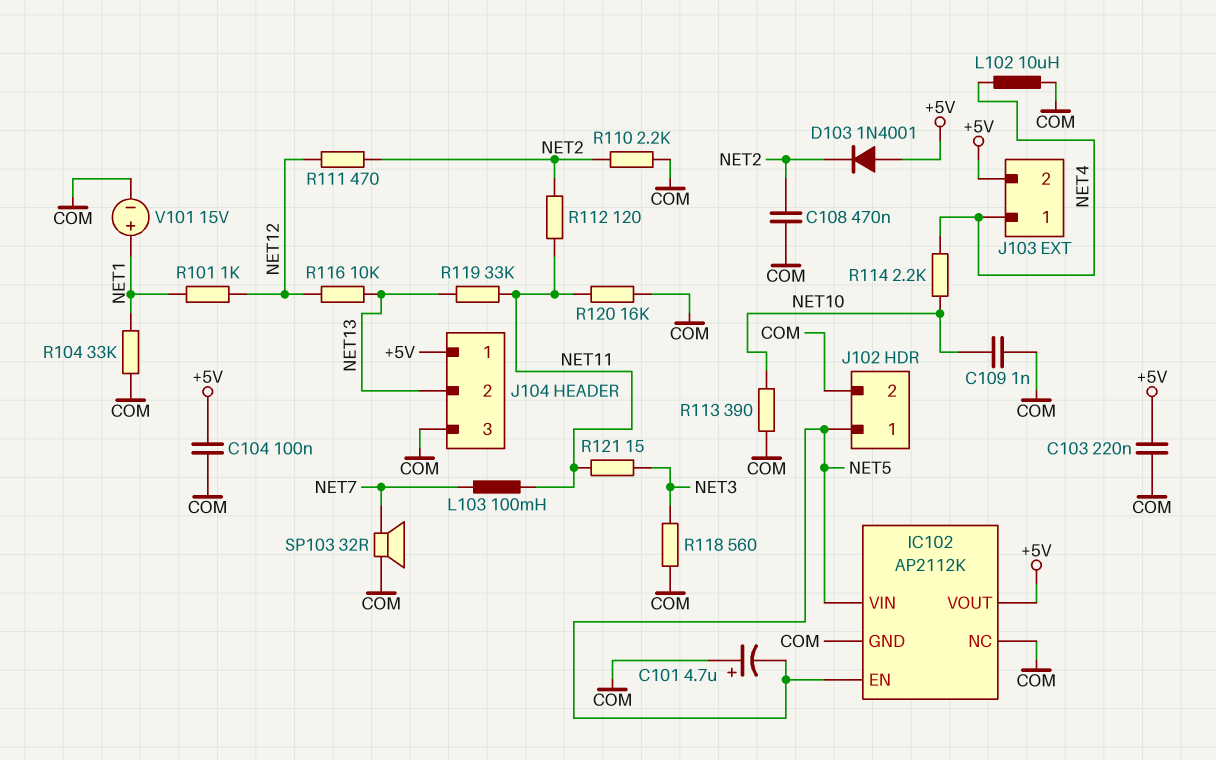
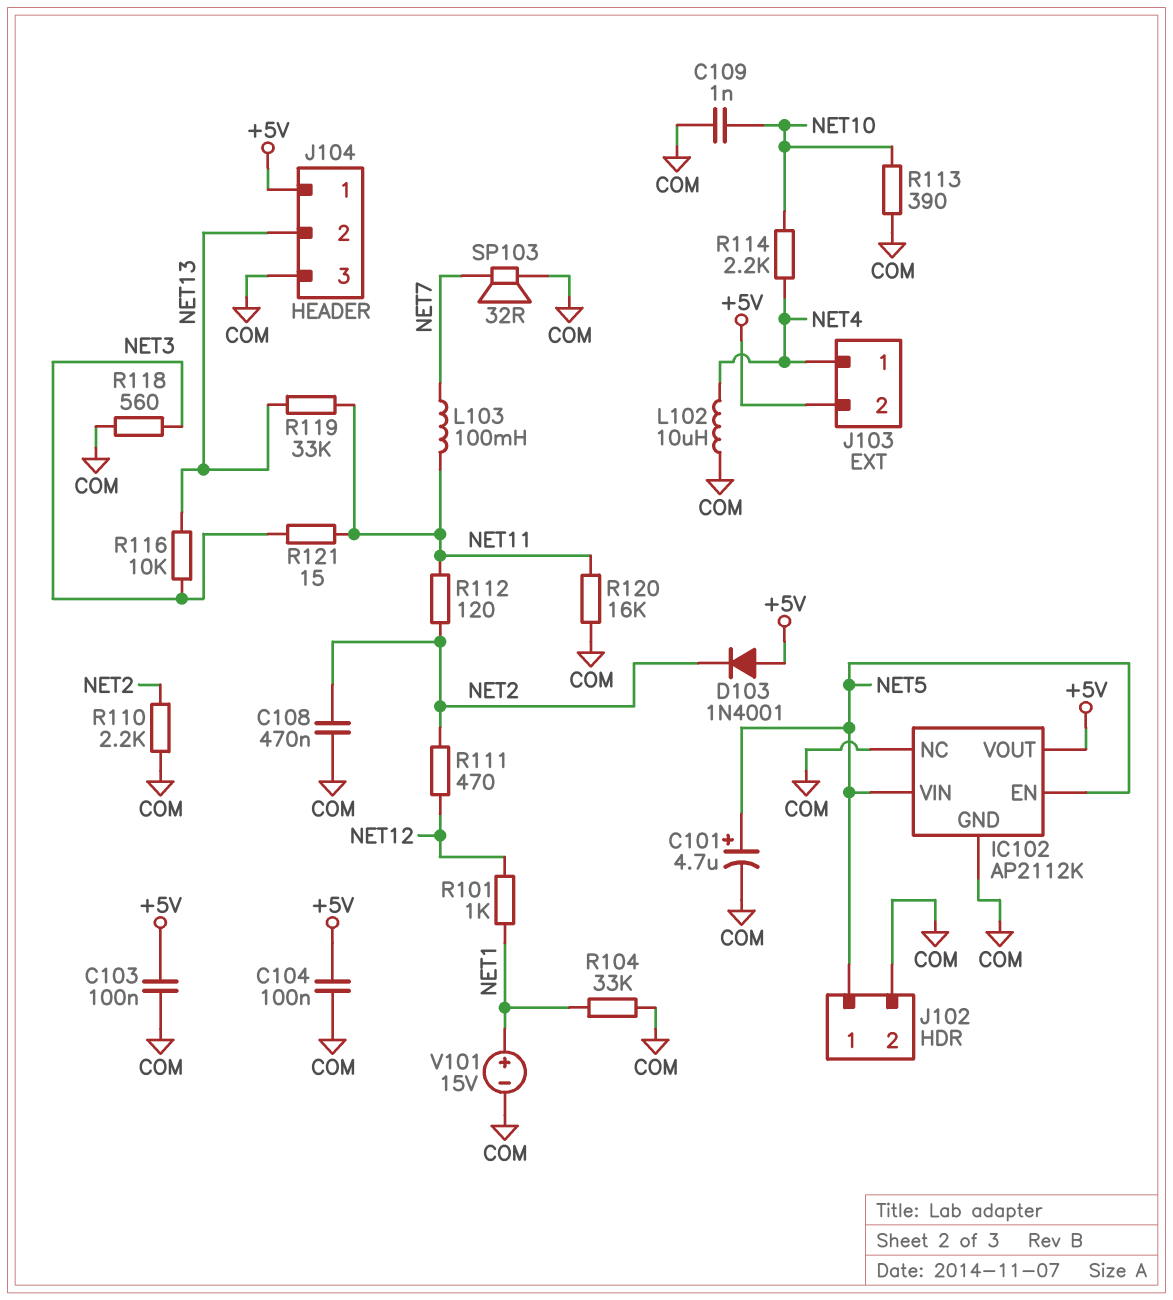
C101: 4.7uF (plus COM, minus NET5) -> 4.7uF (plus NET5, minus COM)
C103: 220nF (+5V, COM) -> 100nF (+5V, COM)
R116: 10k (NET12, NET13) -> 10k (NET3, NET13)

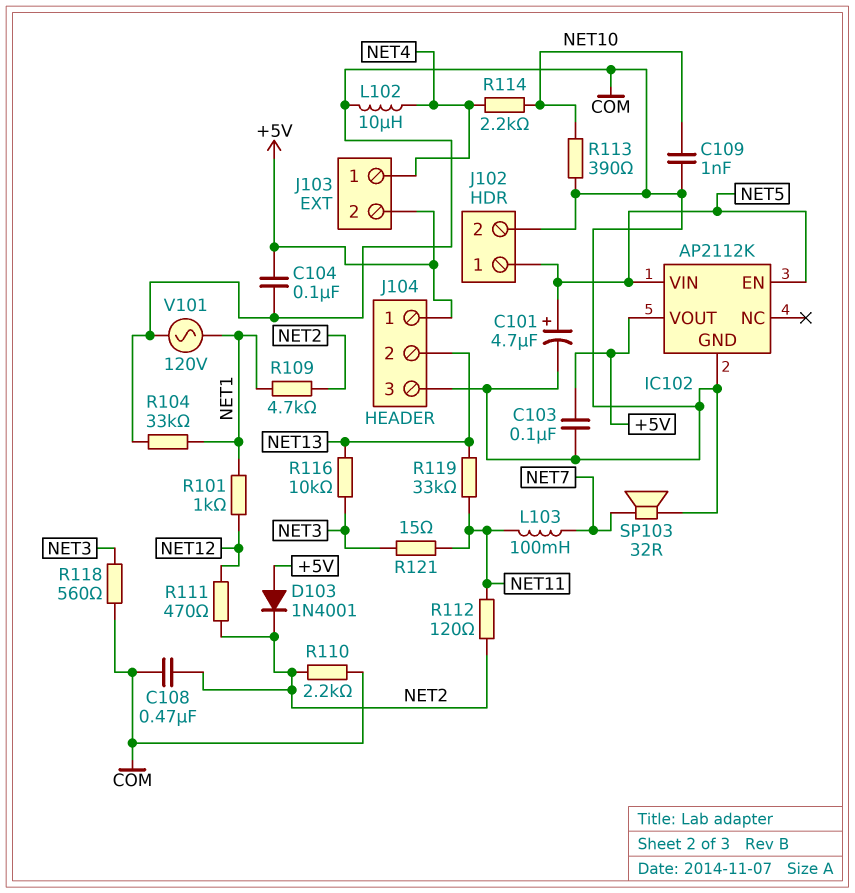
IC102 pin NC: COM -> none
R109: none -> 4.7k (NET1, NET2)
R120: 16k (COM, NET11) -> none
V101: 15V (plus NET1, minus COM) -> AC 120V (COM, NET1)

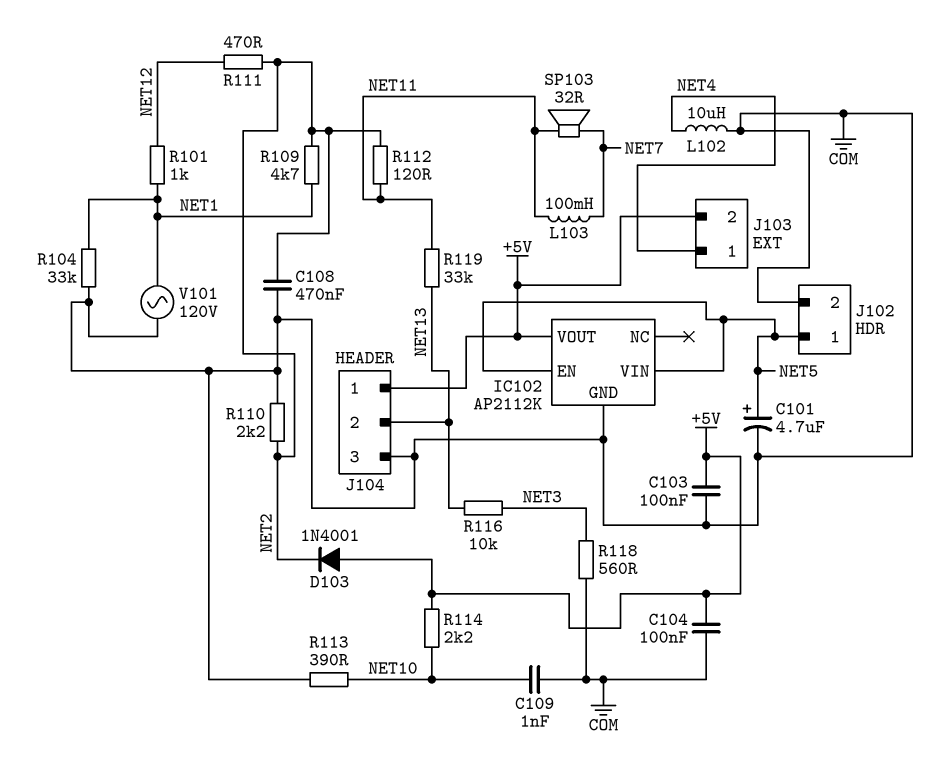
R114: 2.2k (NET4, NET10) -> 2.2k (+5V, NET10)
R121: 15 (NET3, NET11) -> none
SP103: speaker 32R (COM, NET7) -> speaker 32R (NET7, NET11)

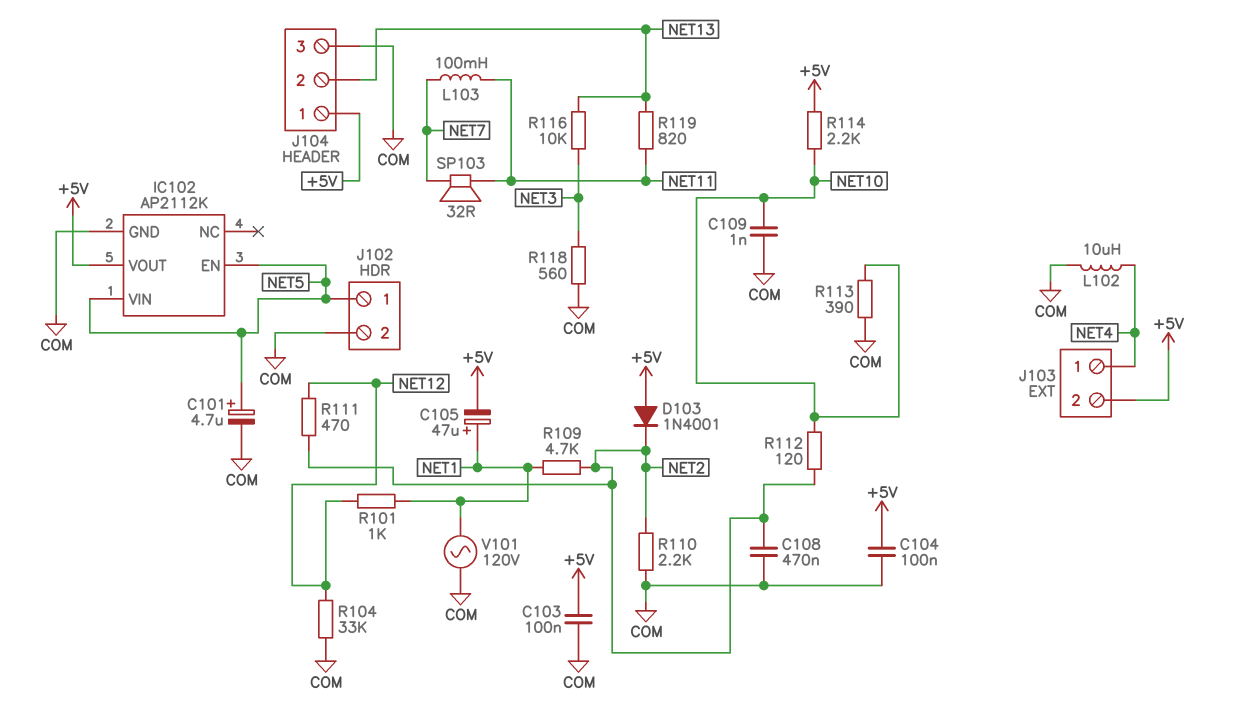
C105: none -> 47uF (plus NET1, minus +5V)
R104: 33k (COM, NET1) -> 33k (COM, NET12)
R112: 120 (NET2, NET11) -> 120 (NET2, NET10)
R119: 33k (NET11, NET13) -> 820 (NET11, NET13)

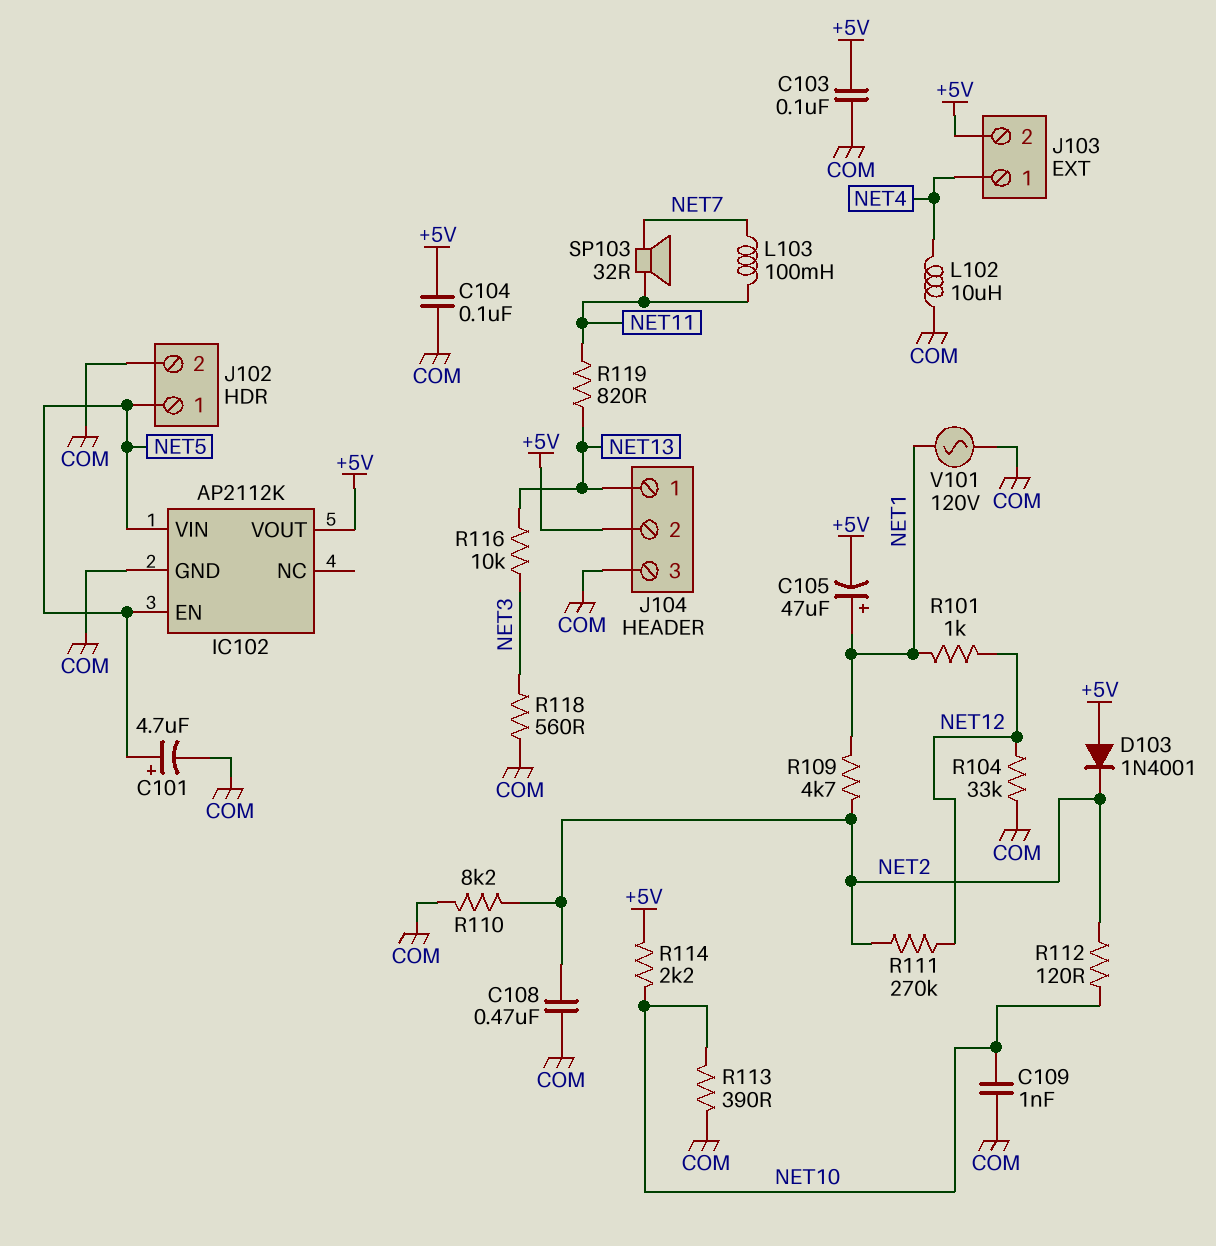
J104 pin 1: +5V -> NET13
J104 pin 2: NET13 -> +5V
R110: 2.2k (COM, NET2) -> 8.2k (COM, NET2)
R111: 470 (NET2, NET12) -> 270k (NET2, NET12)

